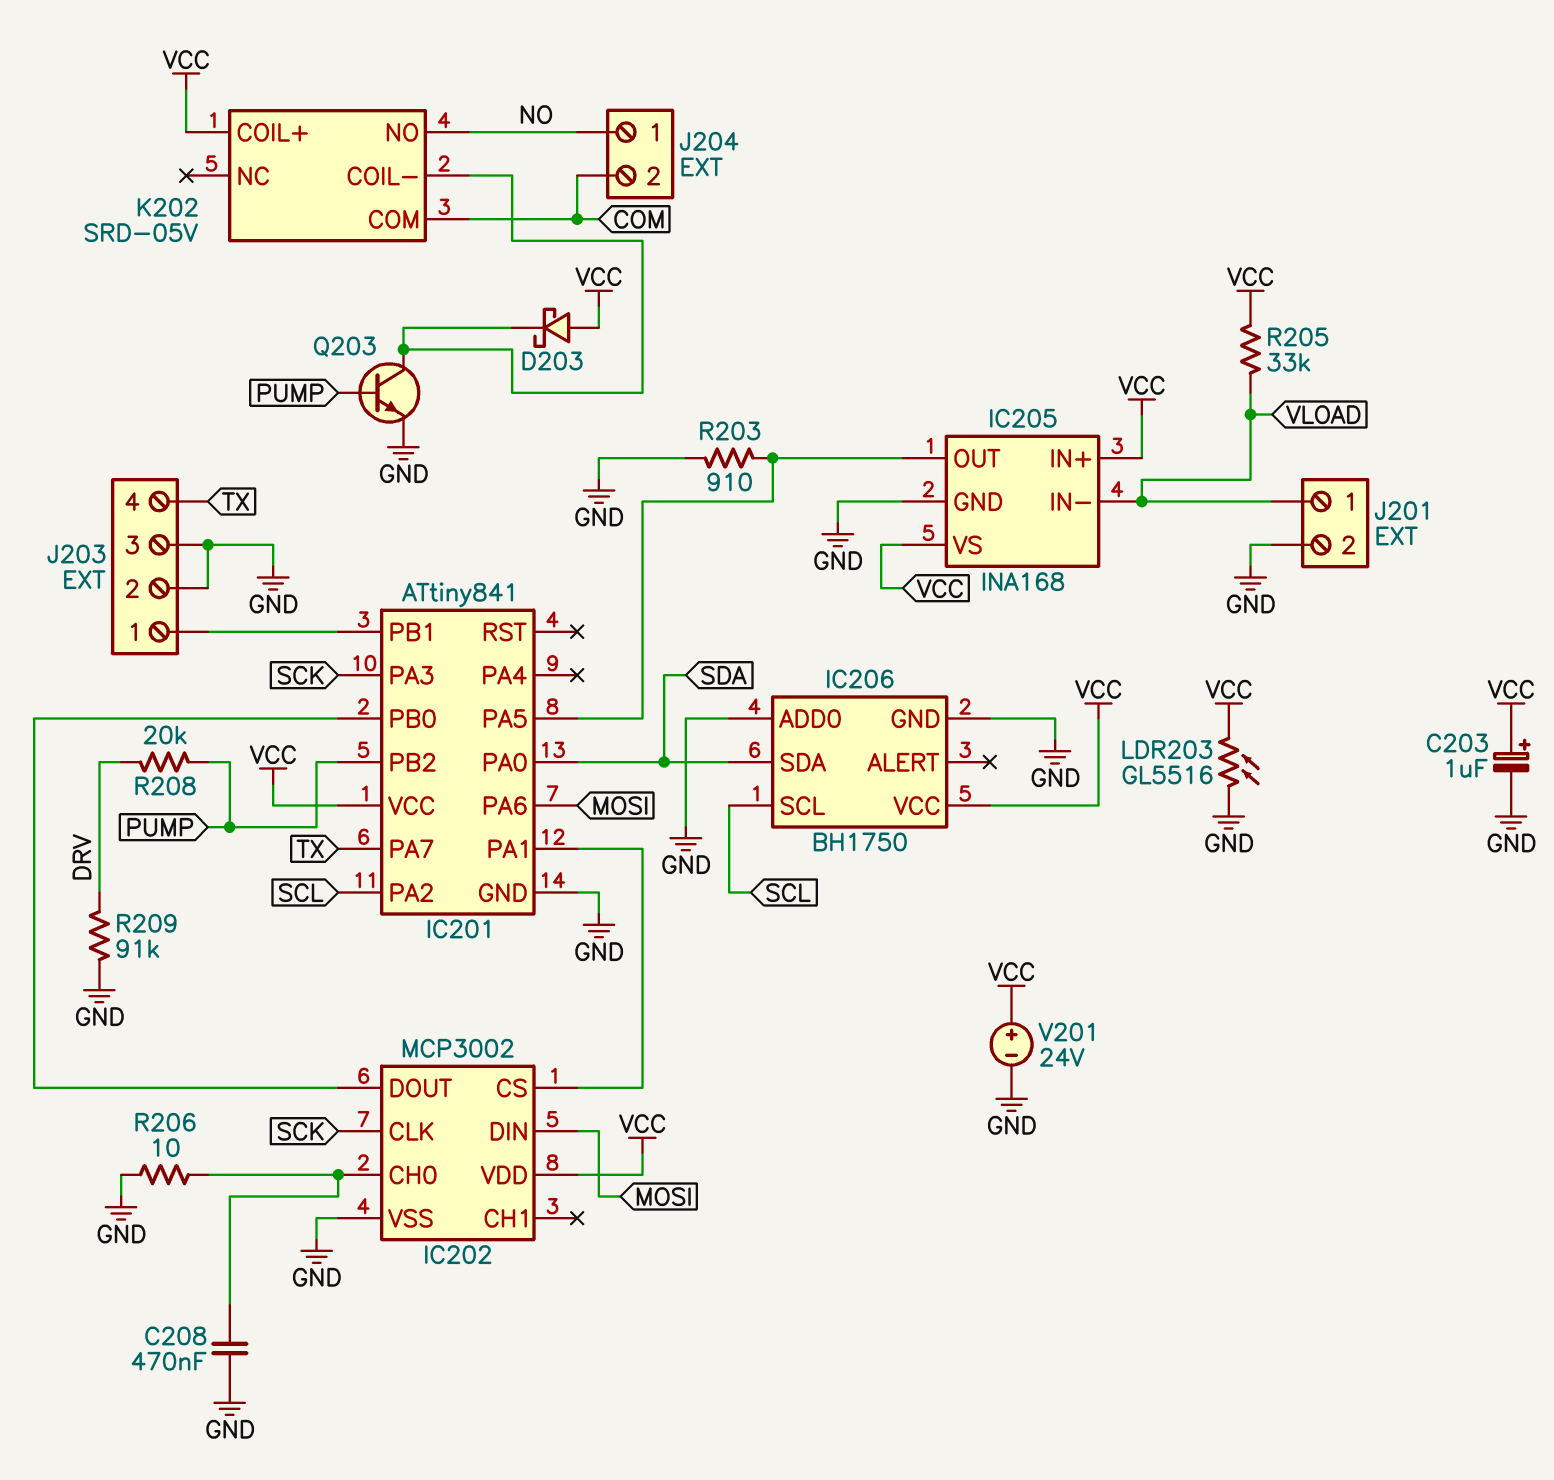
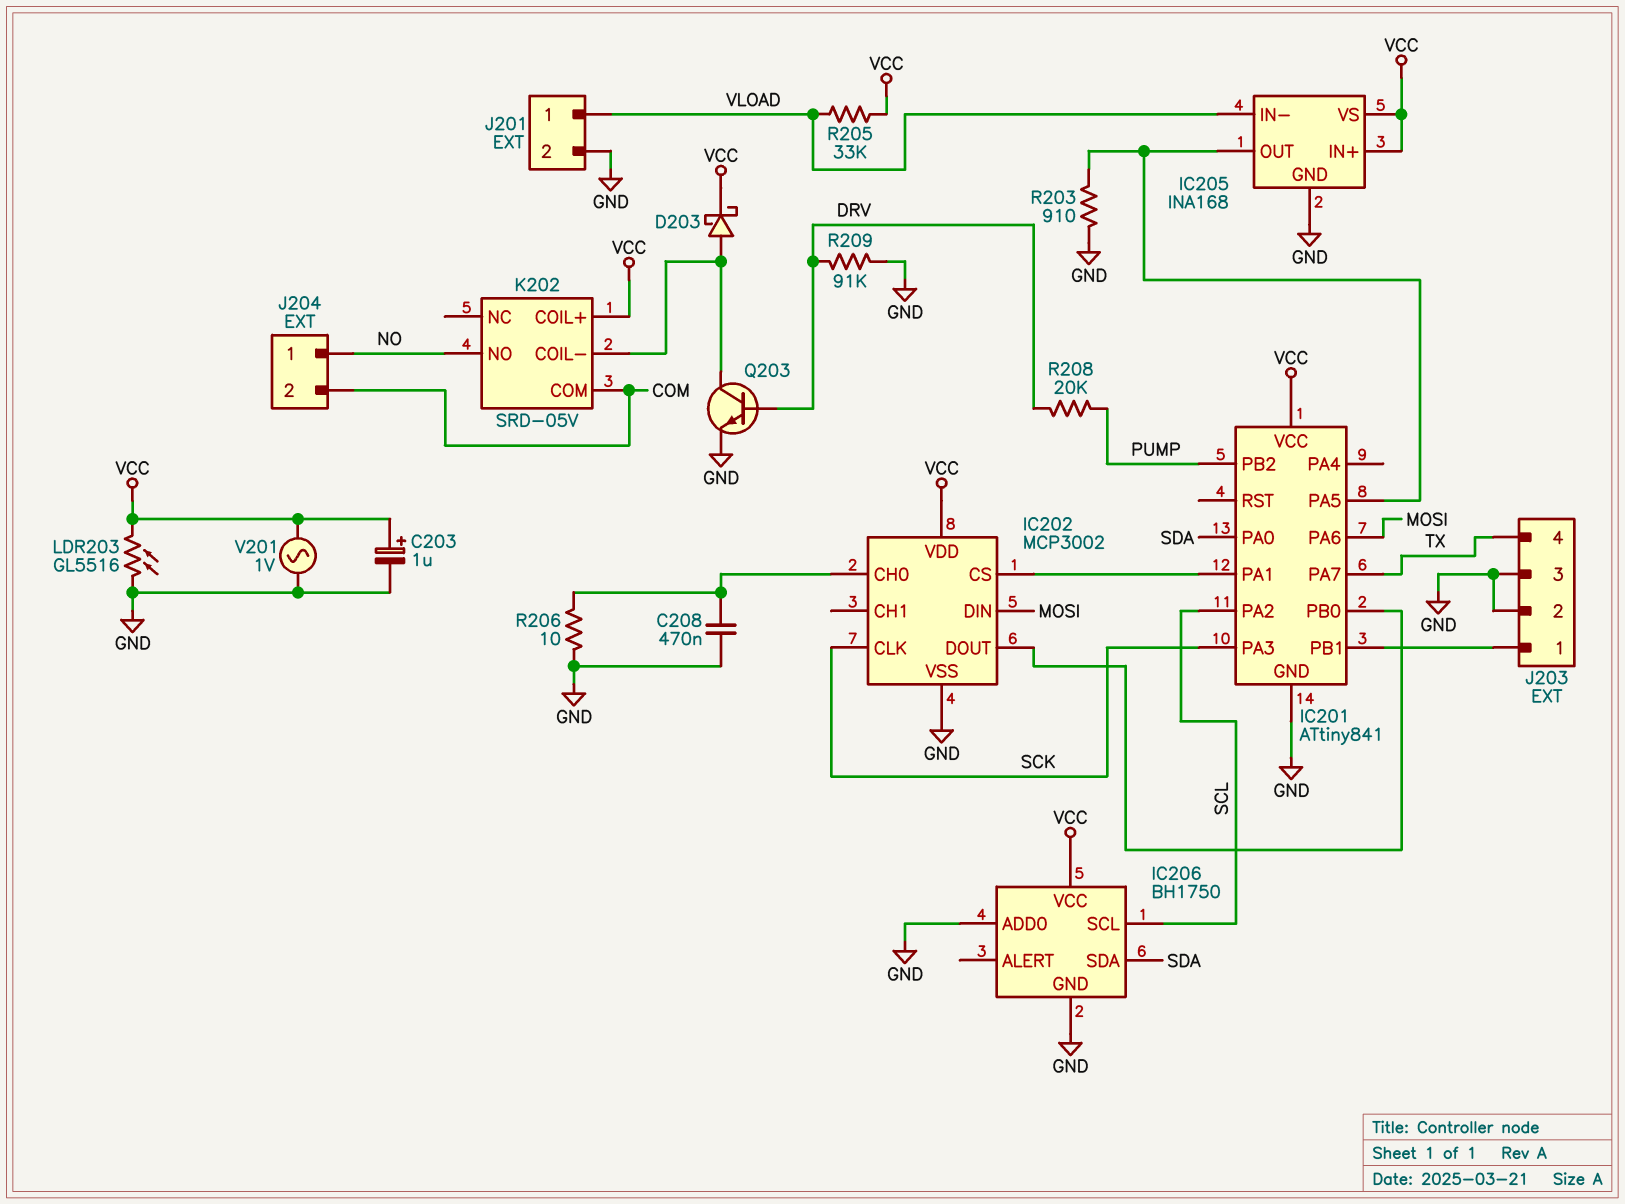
D203: schottky (A VCC, K K202/COIL-) -> schottky (A K202/COIL-, K VCC)
Q203: NPN (B PUMP, C K202/COIL-, E GND) -> NPN (B DRV, C K202/COIL-, E GND)
V201: 24V (plus VCC, minus GND) -> AC 1V (GND, VCC)

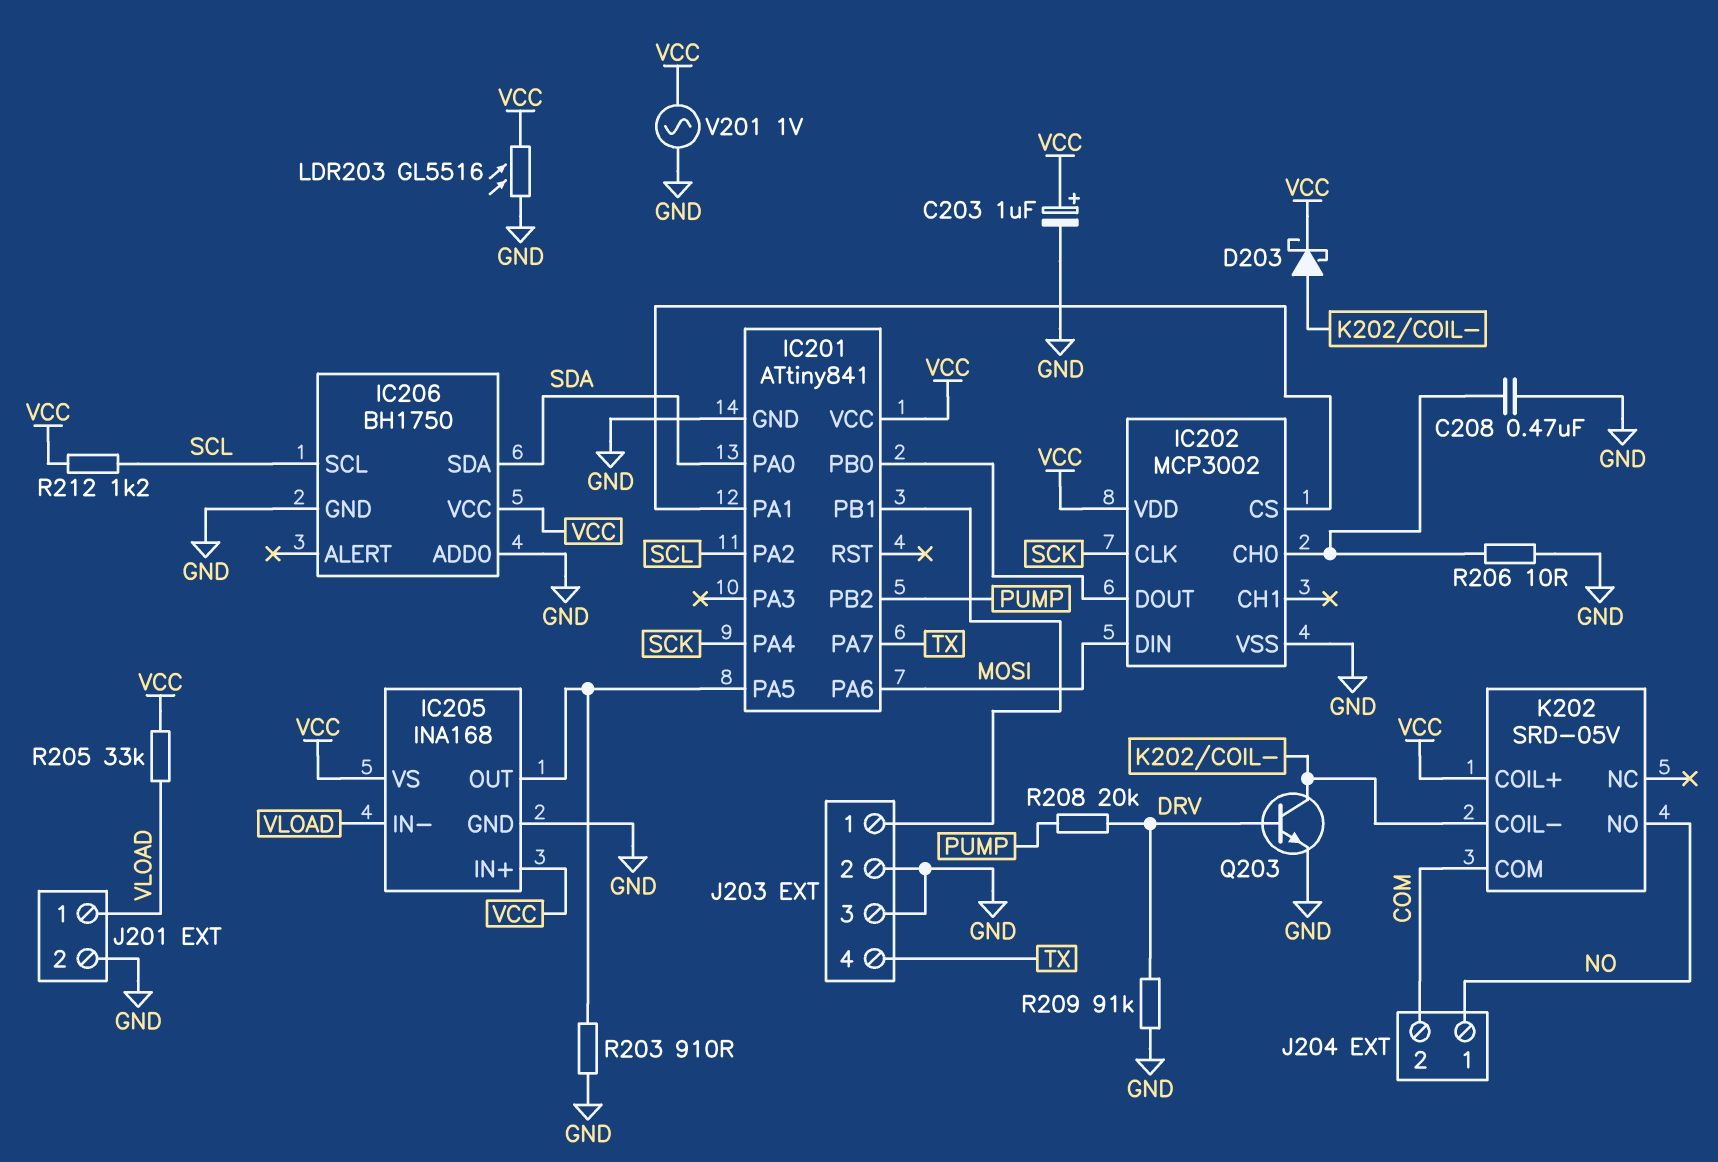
IC201 pin PA3: SCK -> none
IC201 pin PA4: none -> SCK
R212: none -> 1.2k (SCL, VCC)

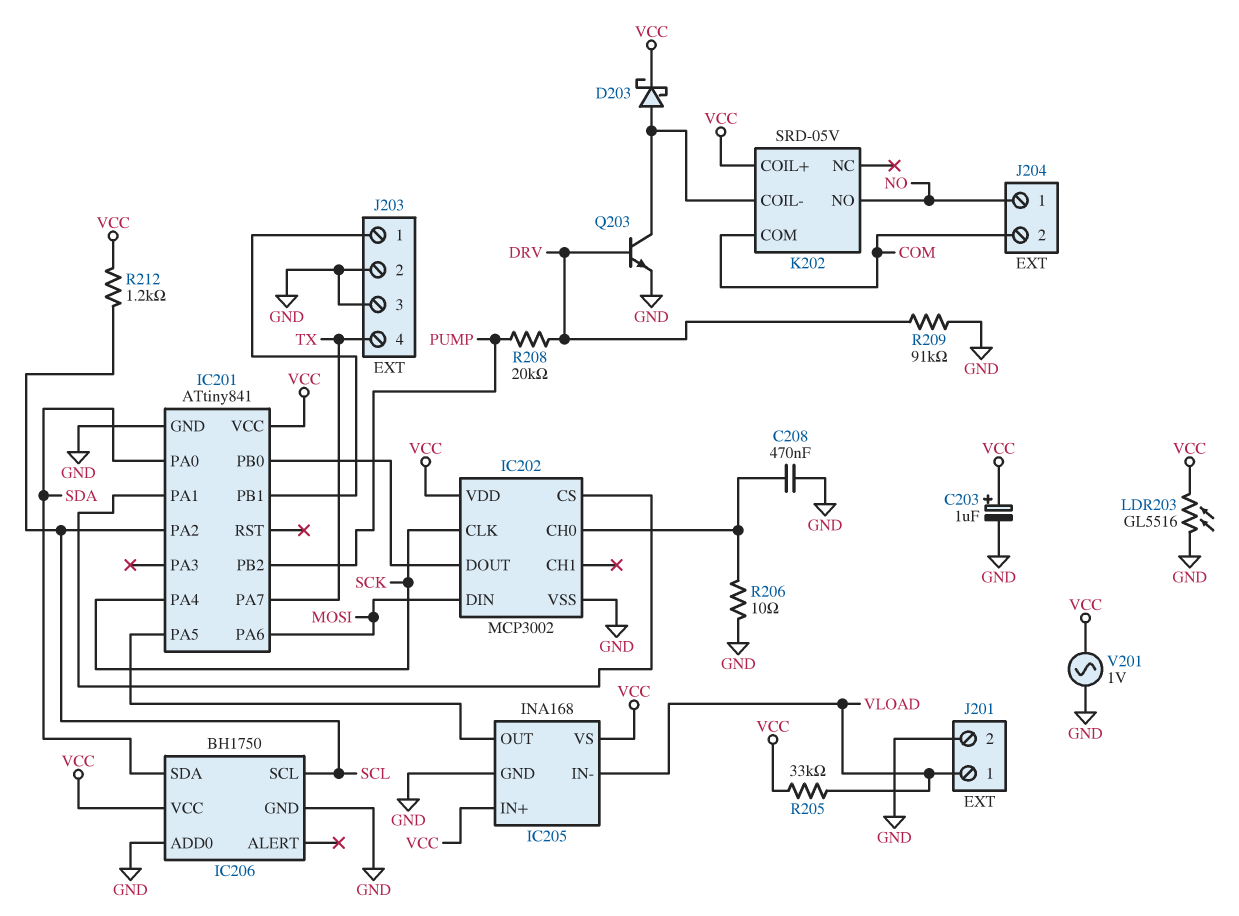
R203: 910 (GND, IC201/PA5) -> none

